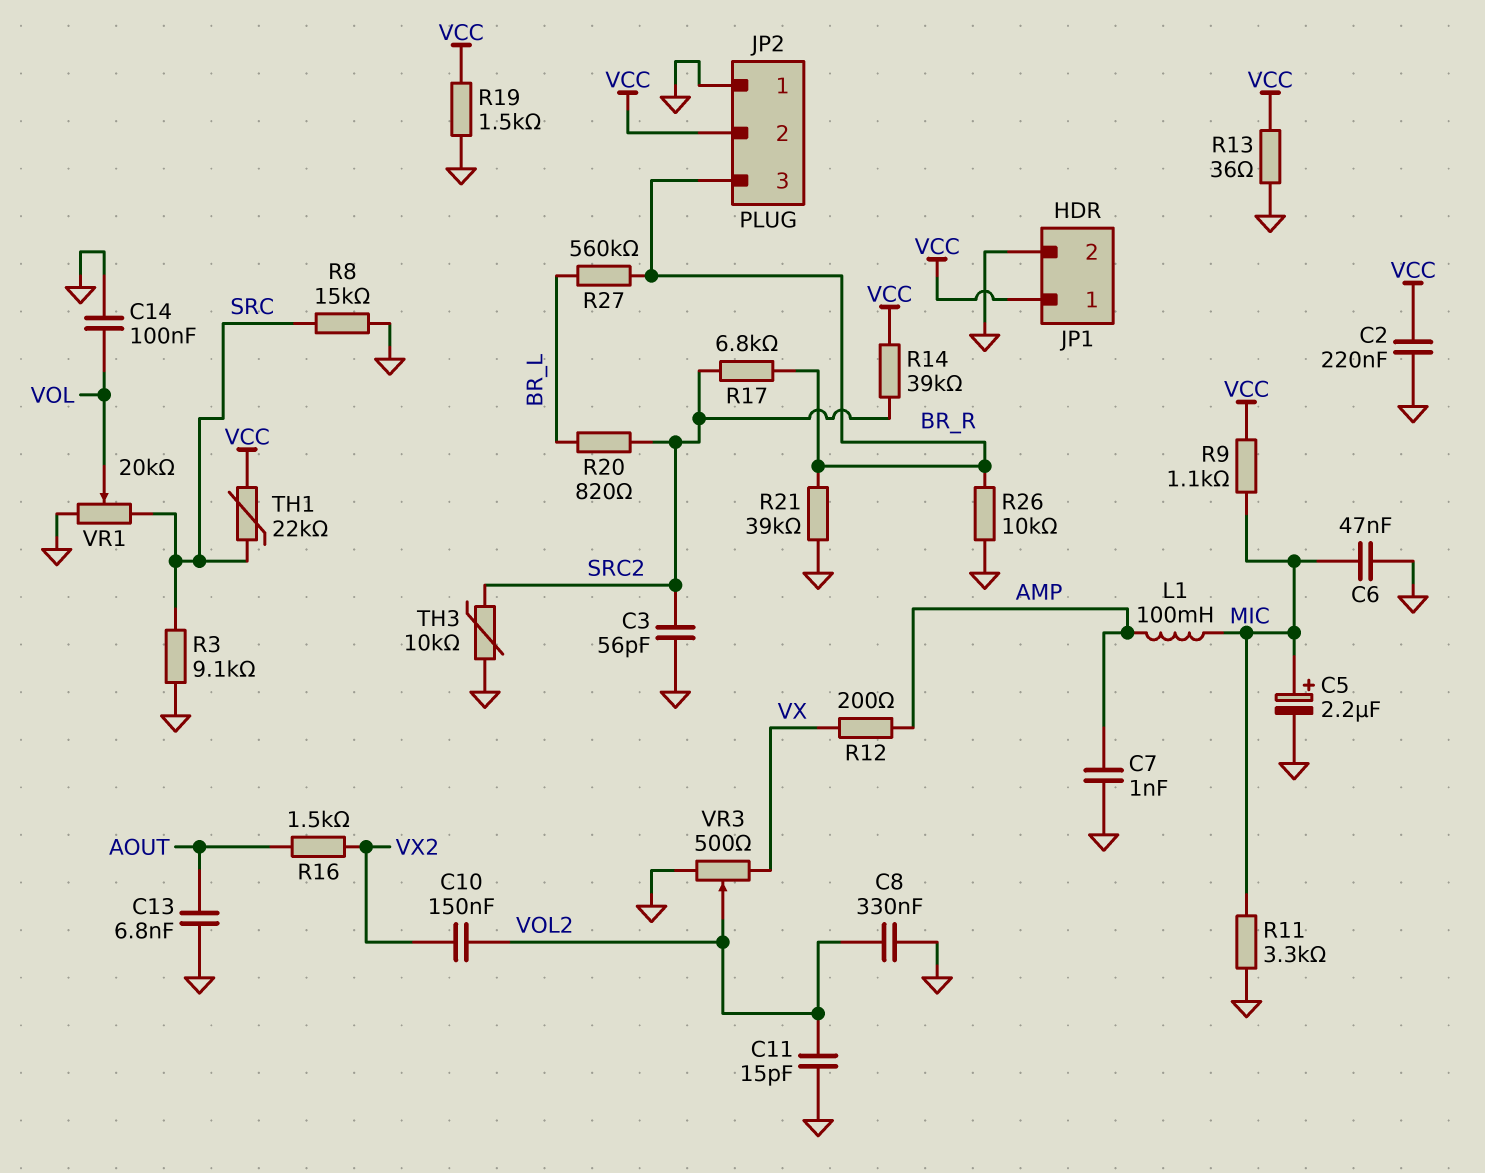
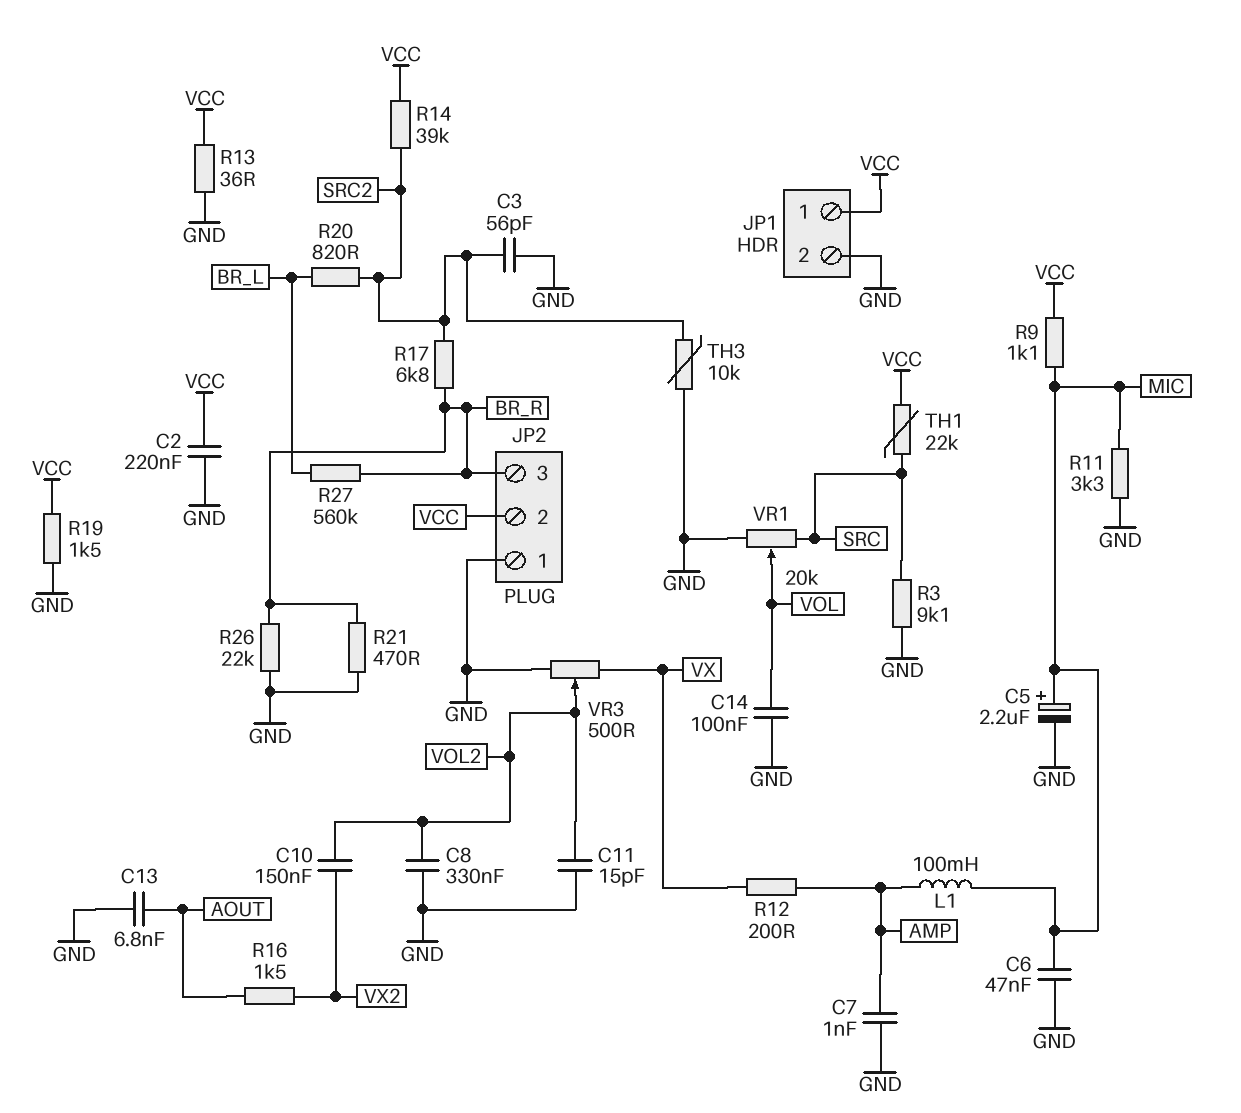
R8: 15k (GND, SRC) -> none
R21: 39k (BR_R, GND) -> 470 (BR_R, GND)
R26: 10k (BR_R, GND) -> 22k (BR_R, GND)

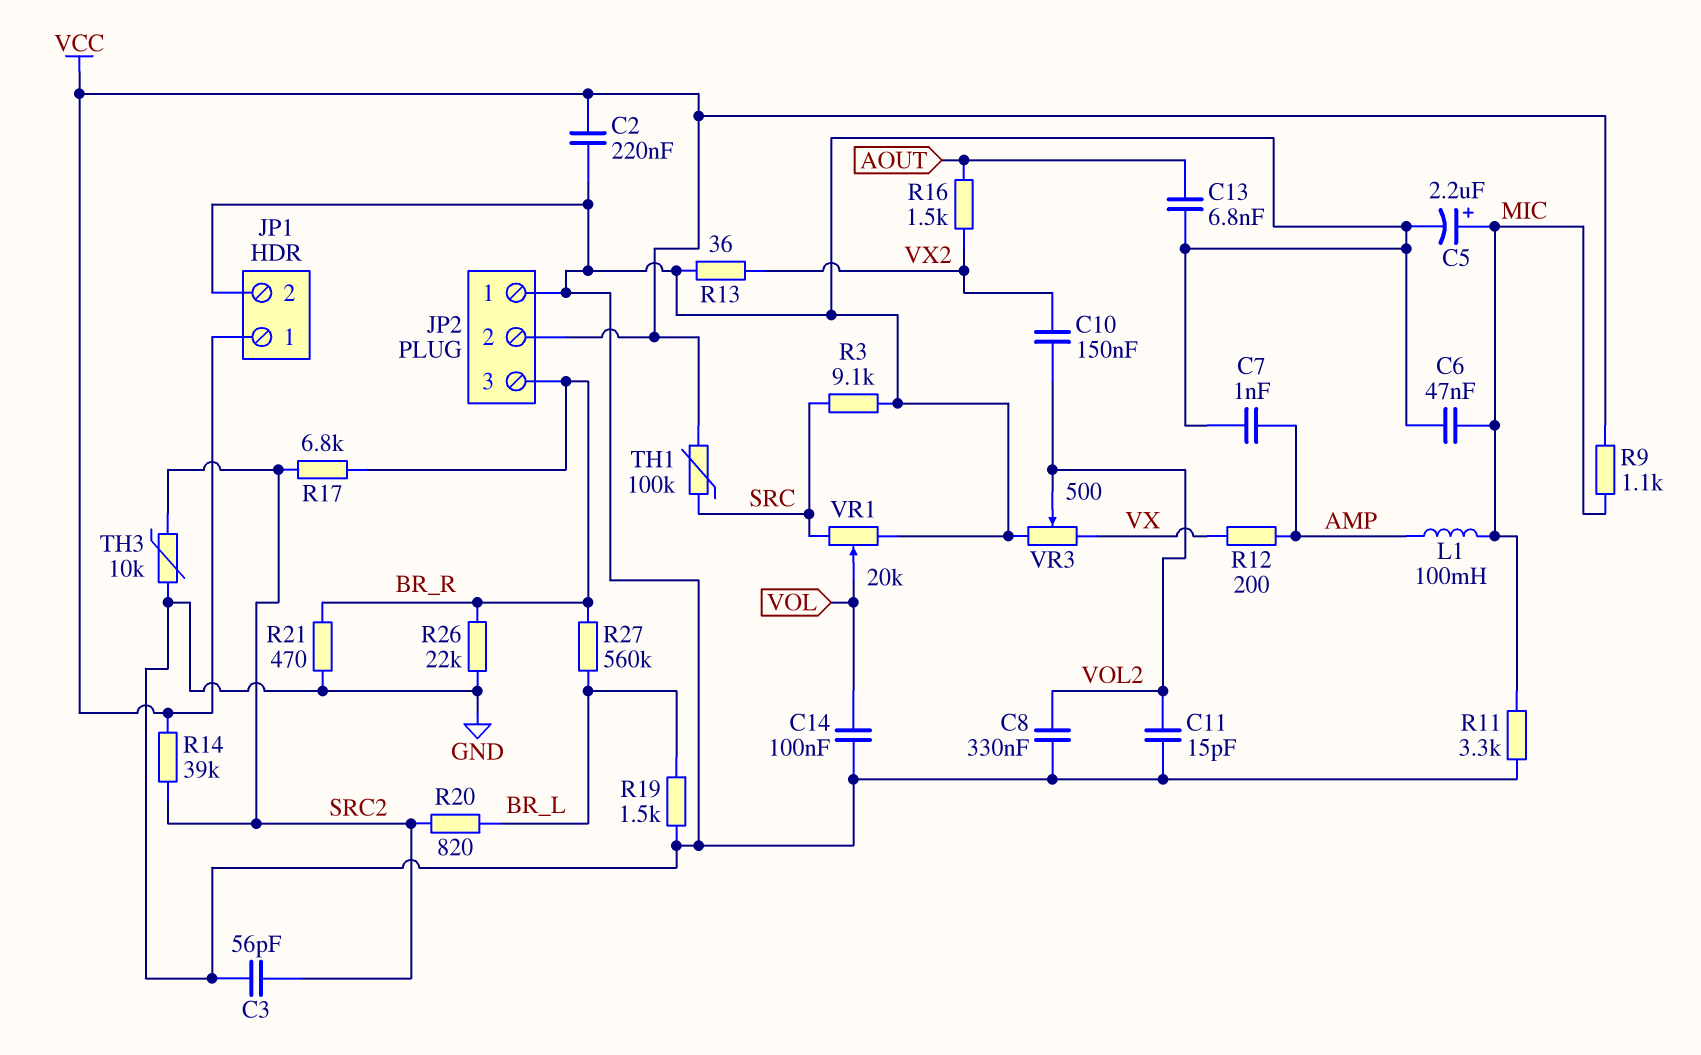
R13: 36 (GND, VCC) -> 36 (GND, VX2)
R19: 1.5k (GND, VCC) -> 1.5k (BR_L, GND)
TH1: 22k (SRC, VCC) -> 100k (SRC, VCC)

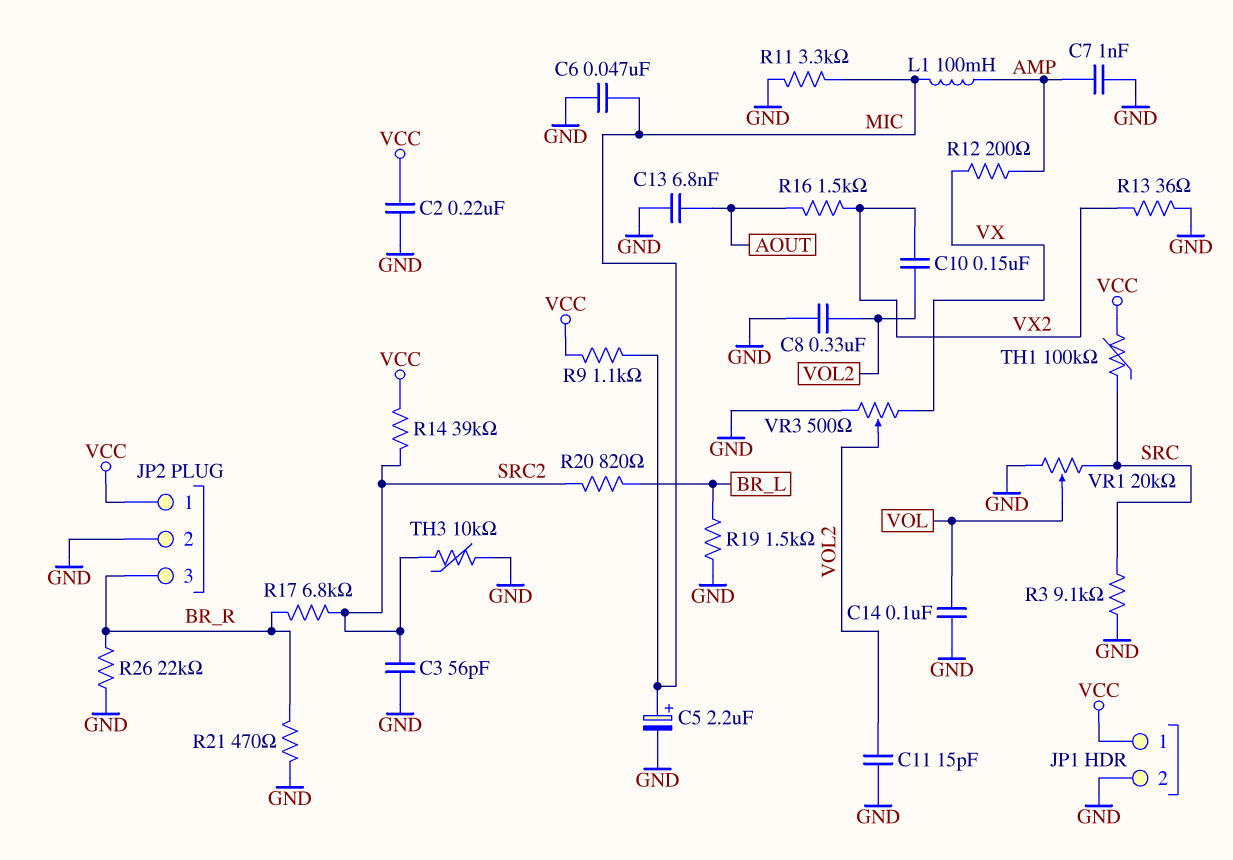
JP2 pin 1: GND -> VCC
JP2 pin 2: VCC -> GND
R27: 560k (BR_L, BR_R) -> none

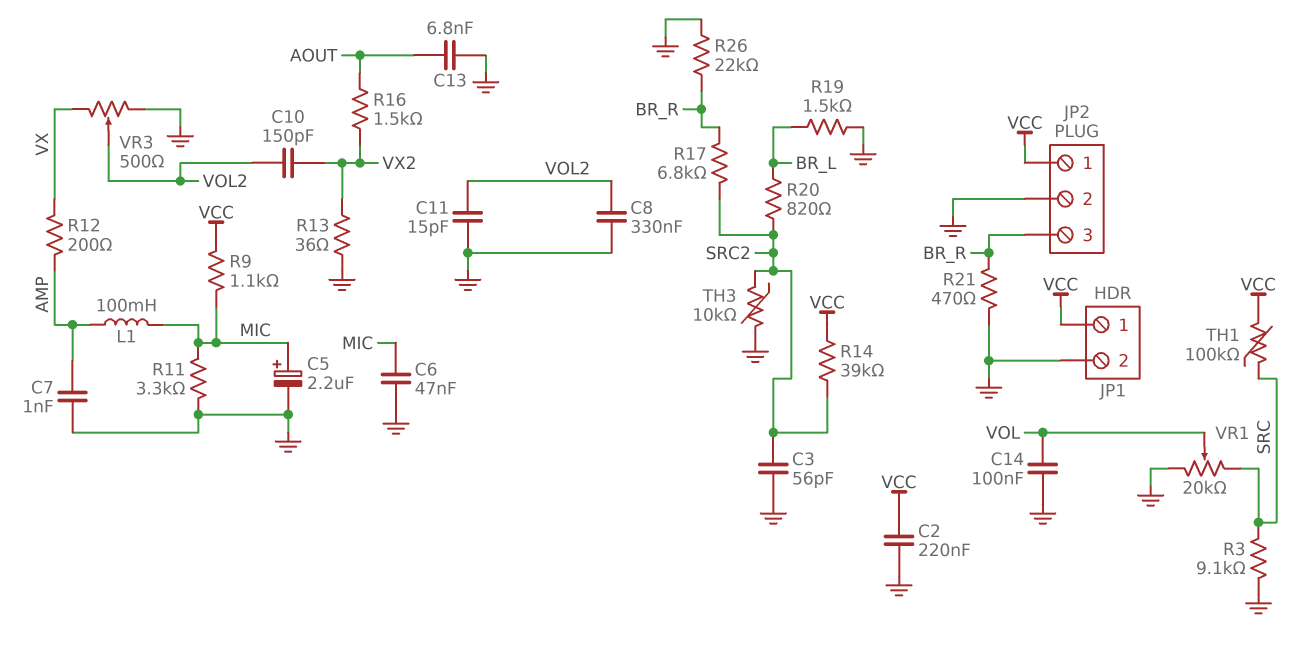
C10: 150nF (VOL2, VX2) -> 150pF (VOL2, VX2)

